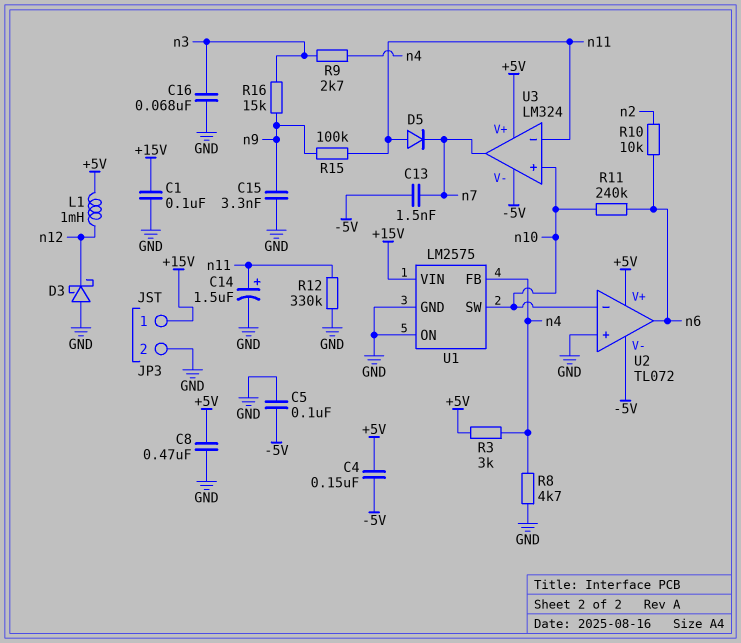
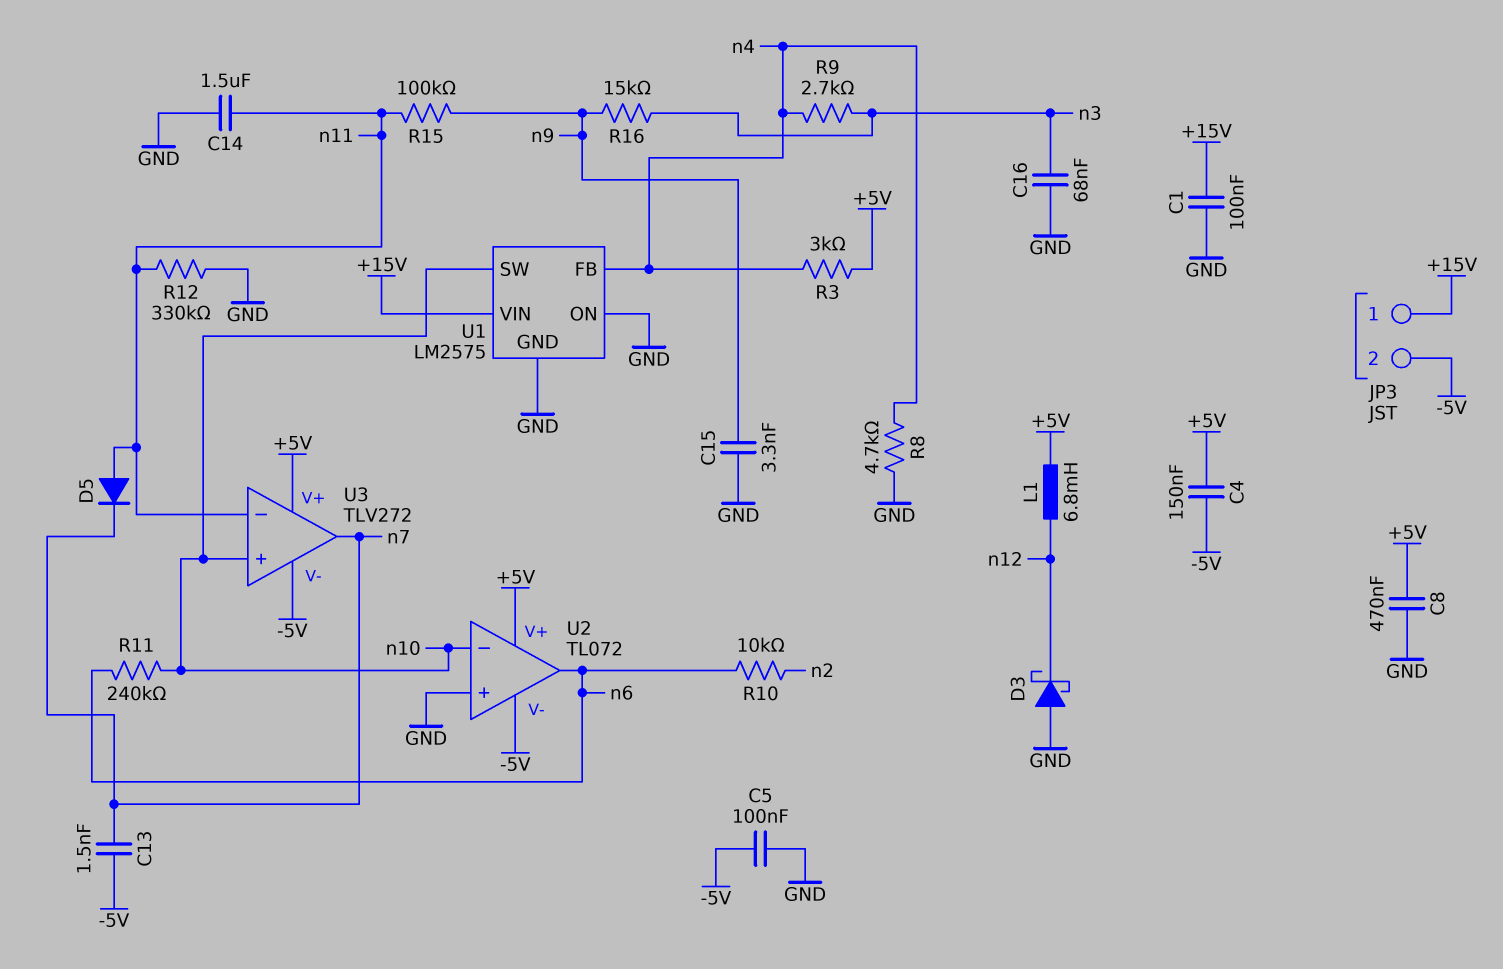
C14: 1.5uF (plus n11, minus GND) -> 1.5uF (GND, n11)
JP3 pin 2: GND -> -5V
L1: 1mH (+5V, n12) -> 6.8mH (+5V, n12)
U3: LM324 -> TLV272

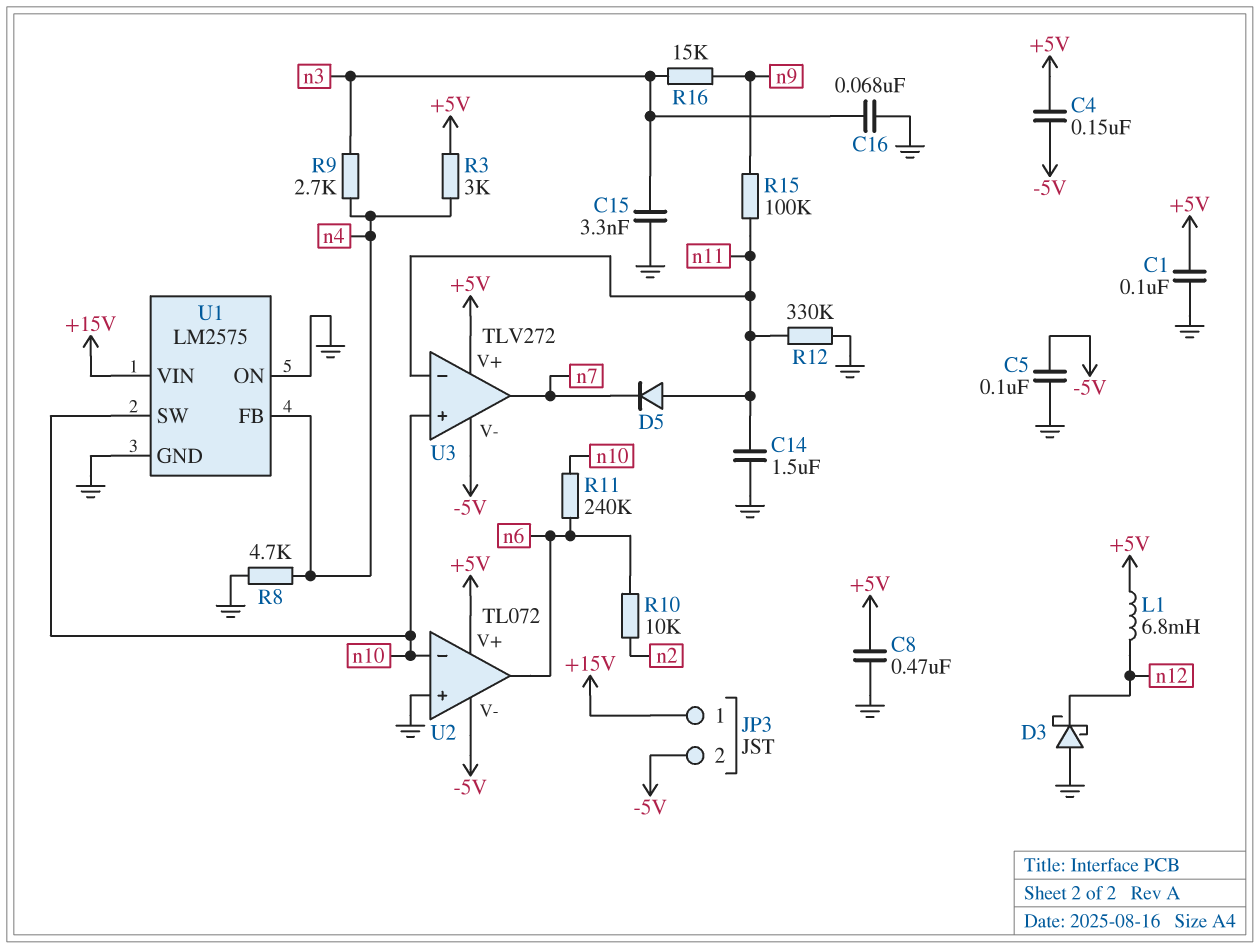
C1: 100nF (+15V, GND) -> 100nF (+5V, GND)
C13: 1.5nF (-5V, n7) -> none
C15: 3.3nF (GND, n9) -> 3.3nF (GND, n3)

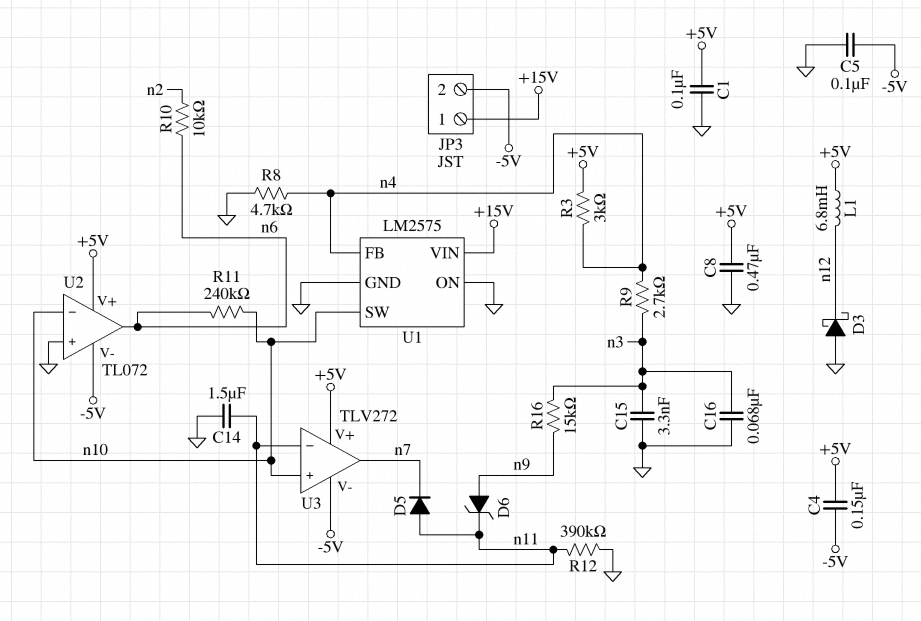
D6: none -> zener (A n9, K n11)
R12: 330k (GND, n11) -> 390k (GND, n11)
R15: 100k (n9, n11) -> none

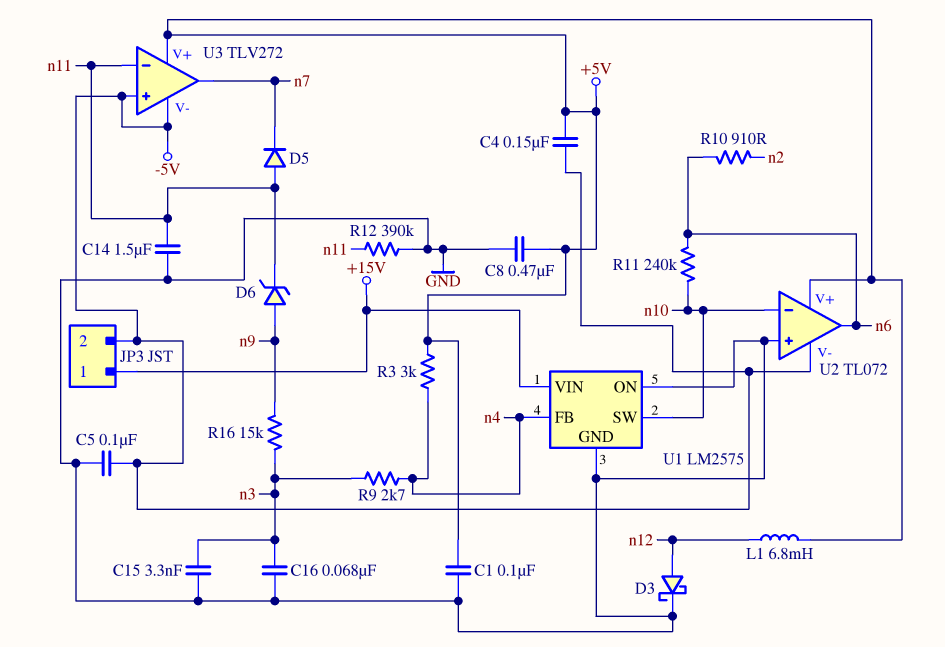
D3: schottky (A GND, K n12) -> schottky (A n12, K GND)
R8: 4.7k (GND, n4) -> none
R10: 10k (n2, n6) -> 910 (n2, n6)
U3 pin in+: n10 -> -5V

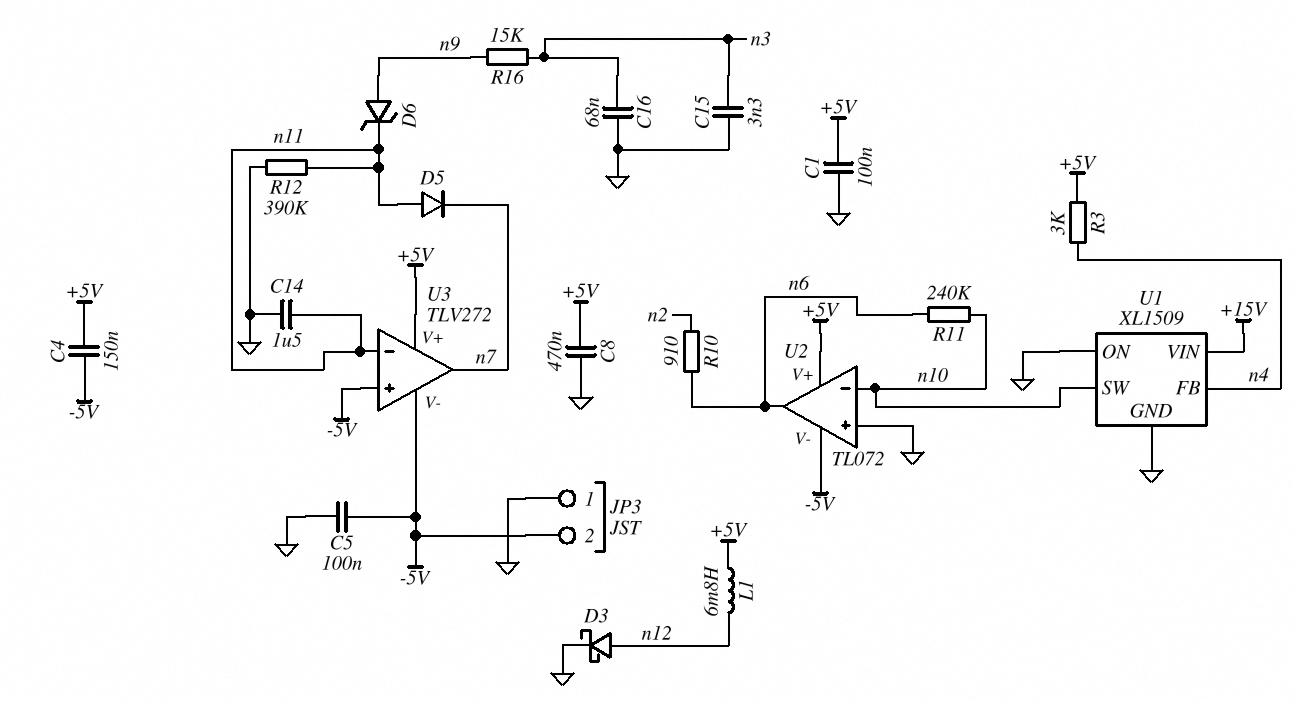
JP3 pin 1: +15V -> GND
R9: 2.7k (n3, n4) -> none
U1: LM2575 -> XL1509

